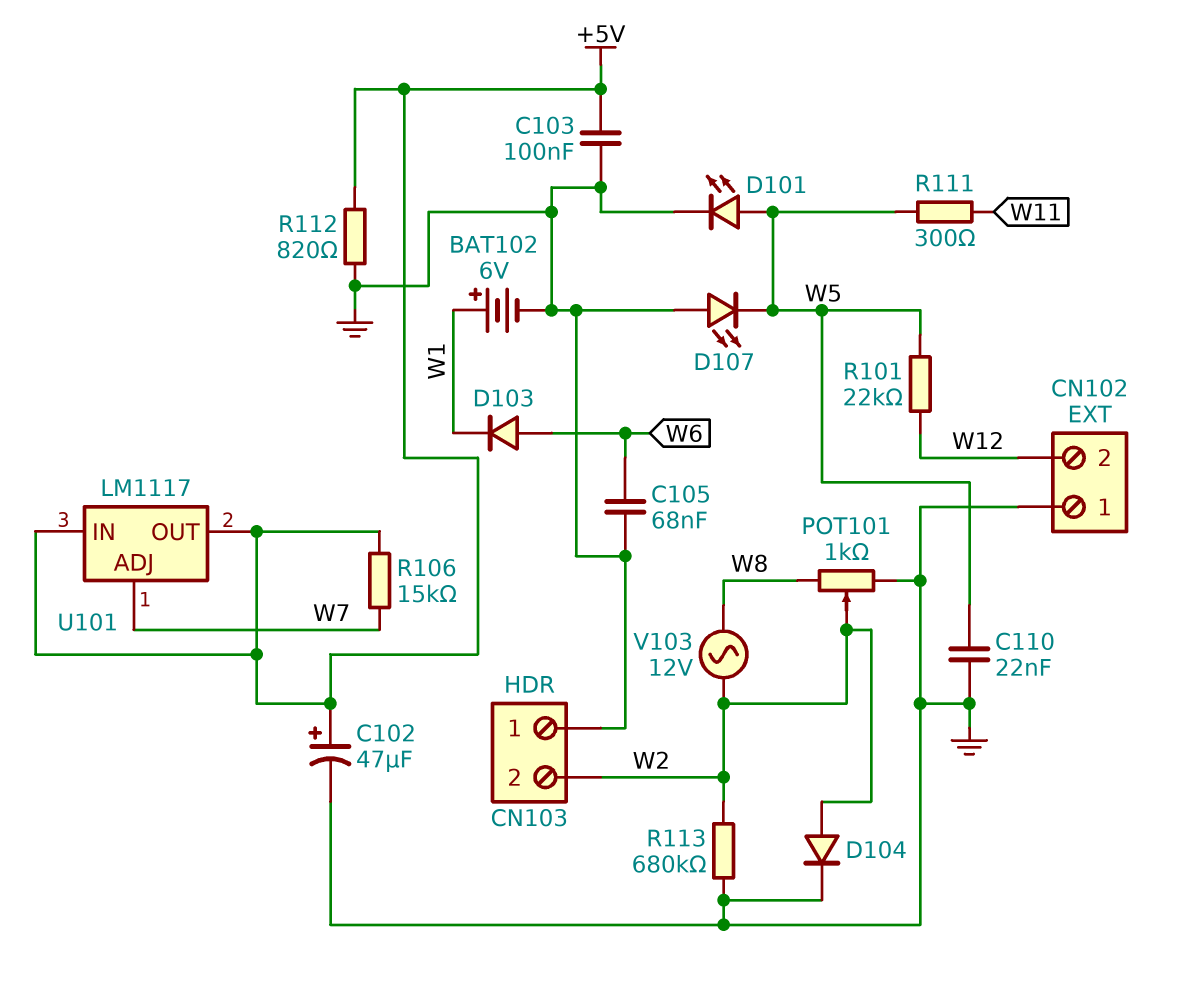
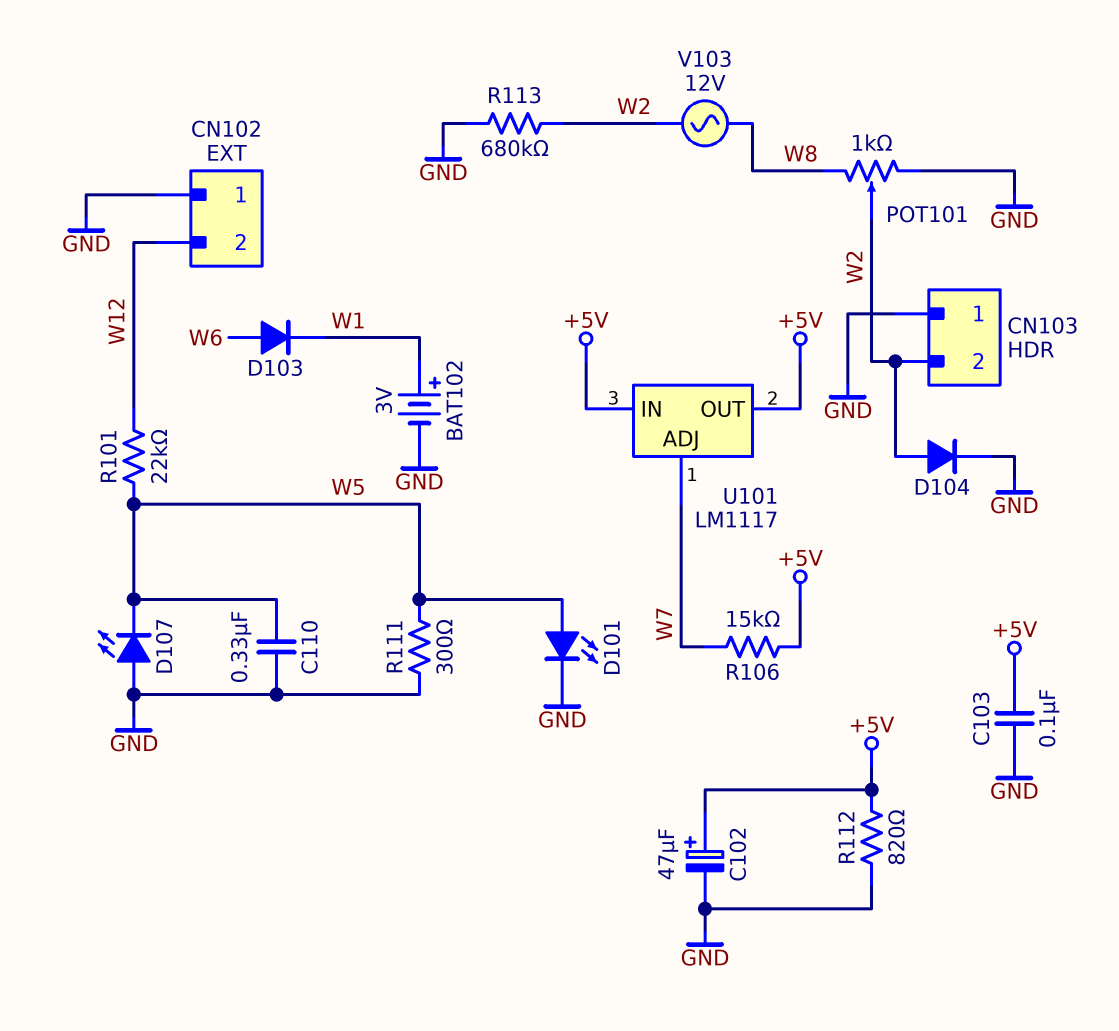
BAT102: 6V (plus W1, minus GND) -> 3V (plus W1, minus GND)
C105: 68nF (GND, W6) -> none
C110: 22nF (GND, W5) -> 330nF (GND, W5)
R111: 300 (W5, W11) -> 300 (GND, W5)

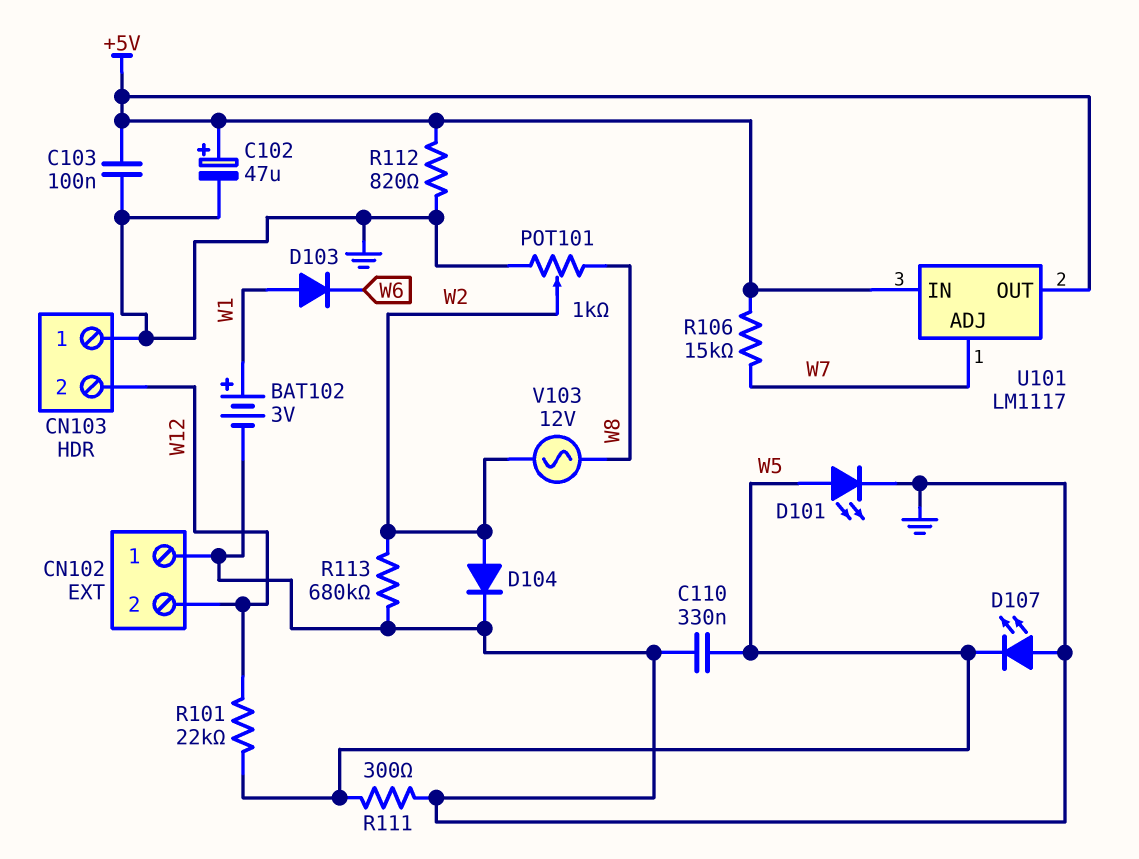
CN103 pin 2: W2 -> W12
D103: diode (A W6, K W1) -> diode (A W1, K W6)

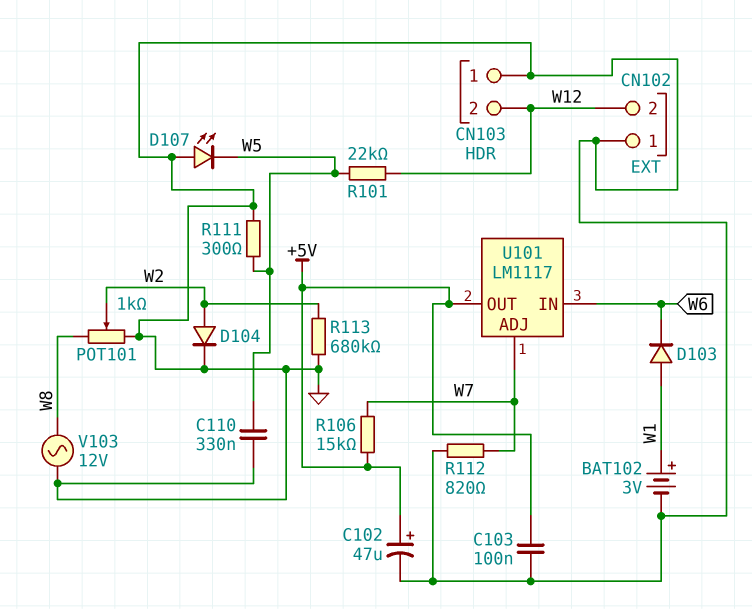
D101: LED (A W5, K GND) -> none
R112: 820 (+5V, GND) -> 820 (GND, W7)
U101 pin IN: +5V -> W6
V103: AC 12V (W2, W8) -> AC 12V (GND, W8)

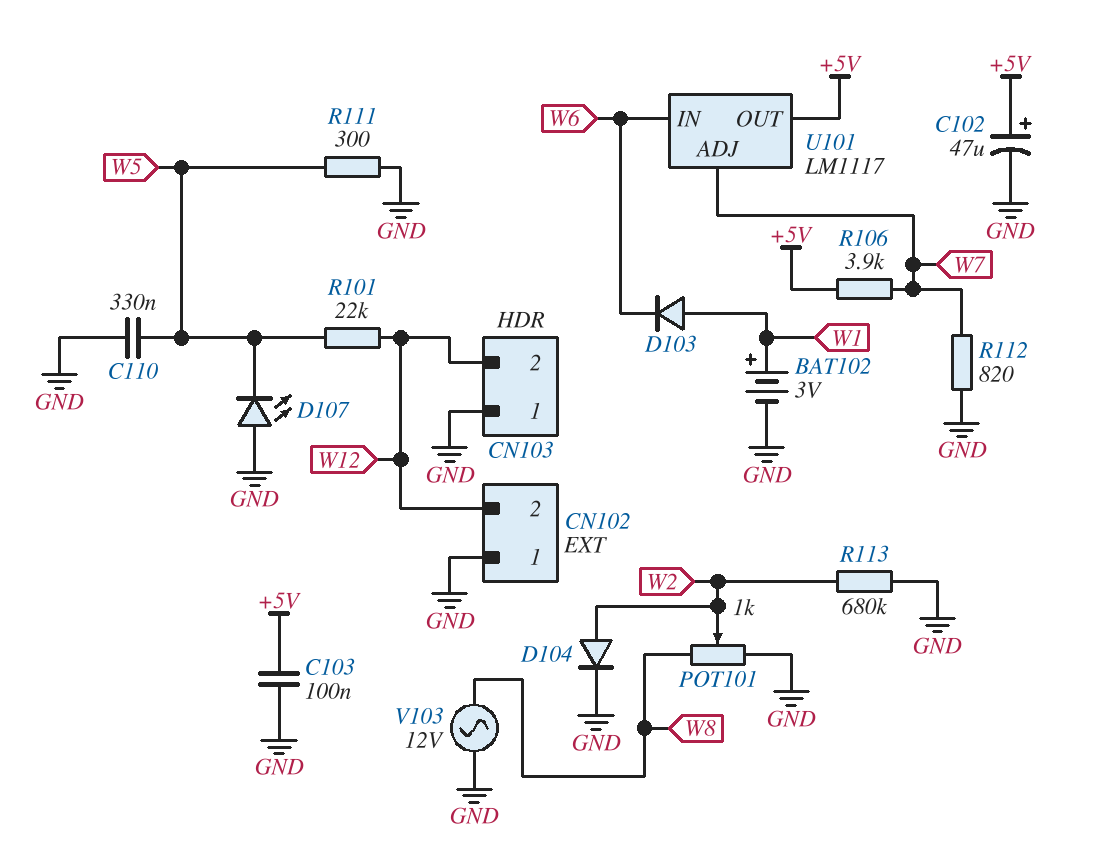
R106: 15k (+5V, W7) -> 3.9k (+5V, W7)

